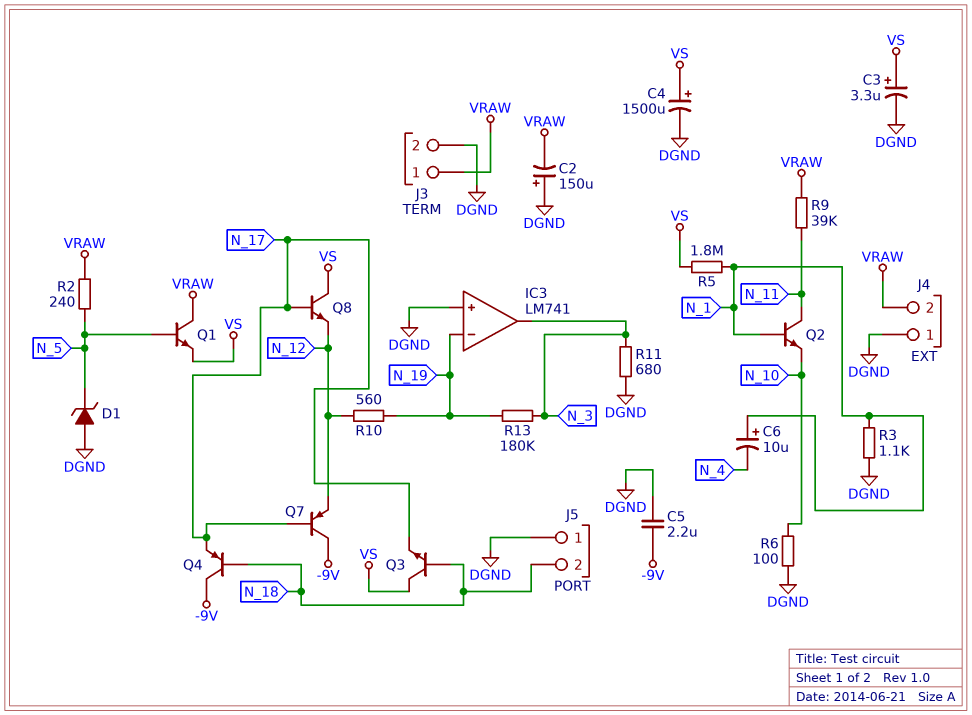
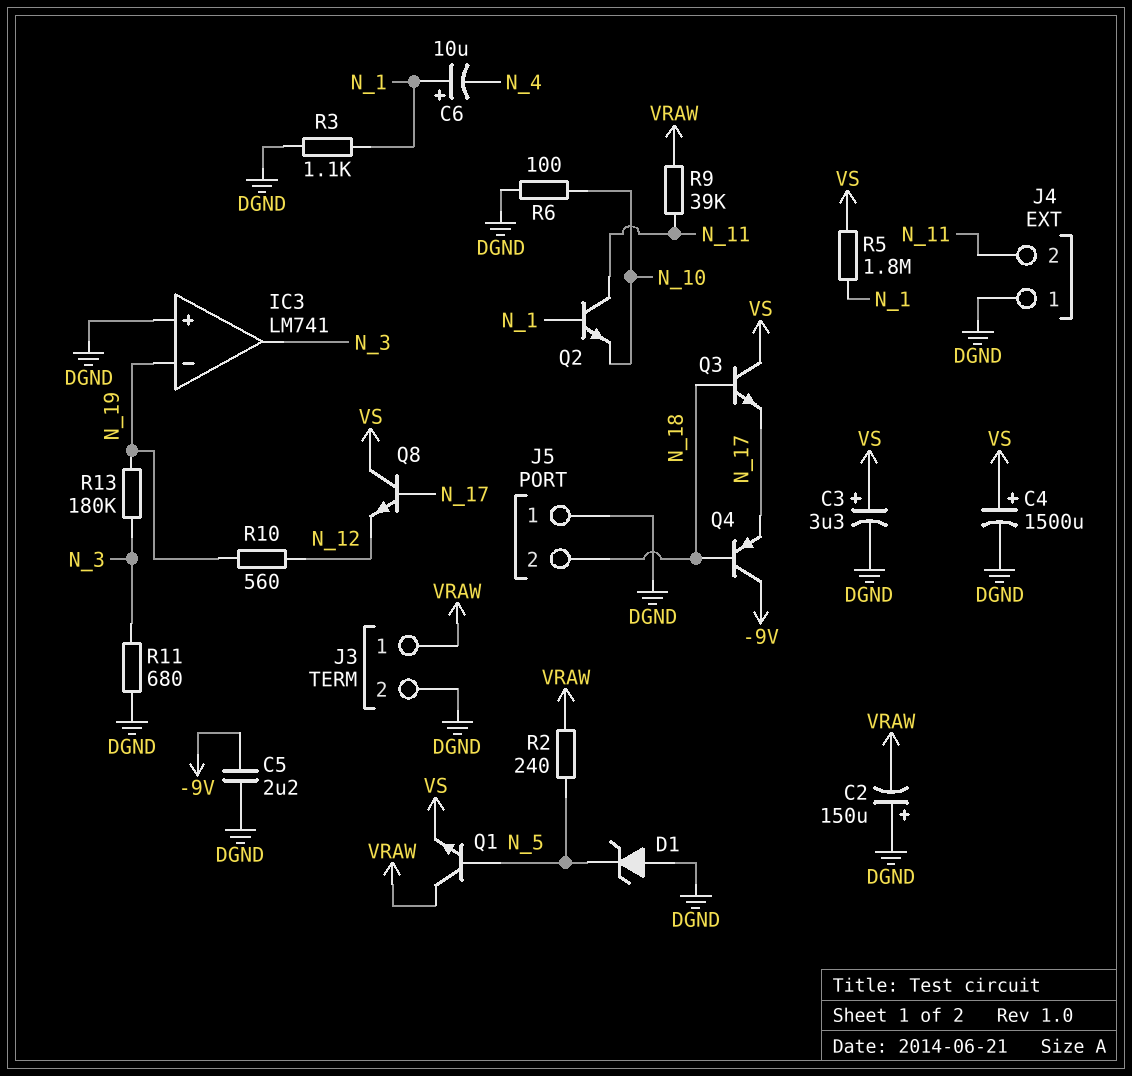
J4 pin 2: VRAW -> N_11
Q7: PNP (B N_17, C -9V, E N_12) -> none

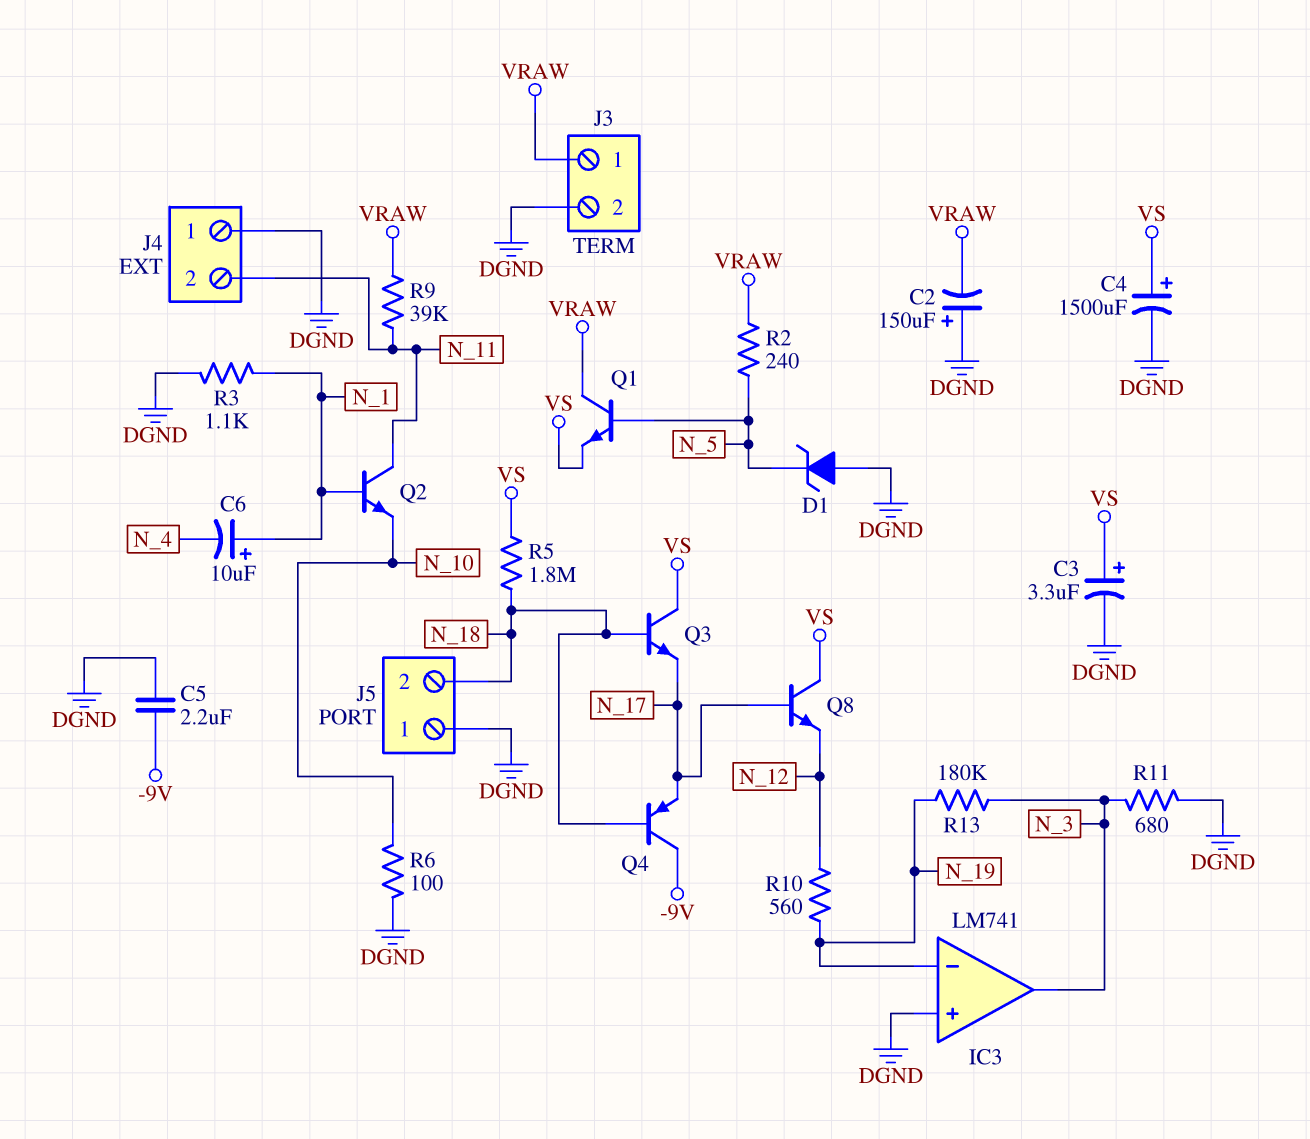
R5: 1.8M (N_1, VS) -> 1.8M (N_18, VS)

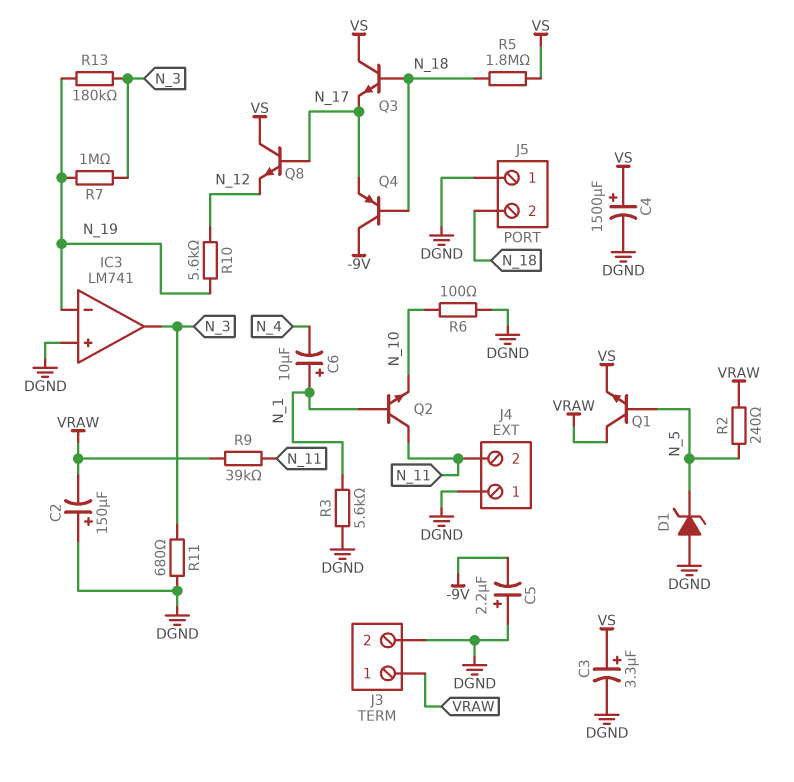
C5: 2.2uF (-9V, DGND) -> 2.2uF (plus DGND, minus -9V)
R3: 1.1k (DGND, N_1) -> 5.6k (DGND, N_1)
R7: none -> 1M (N_3, N_19)
R10: 560 (N_12, N_19) -> 5.6k (N_12, N_19)

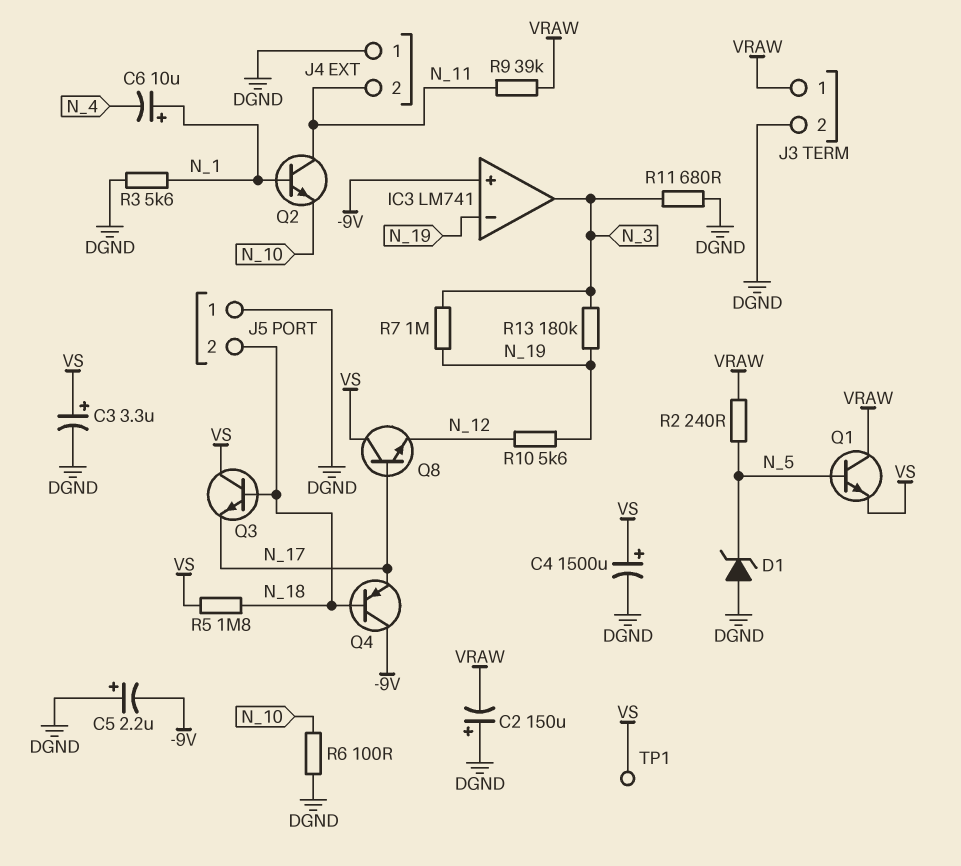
IC3 pin in+: DGND -> -9V
TP1: none -> test point (VS)

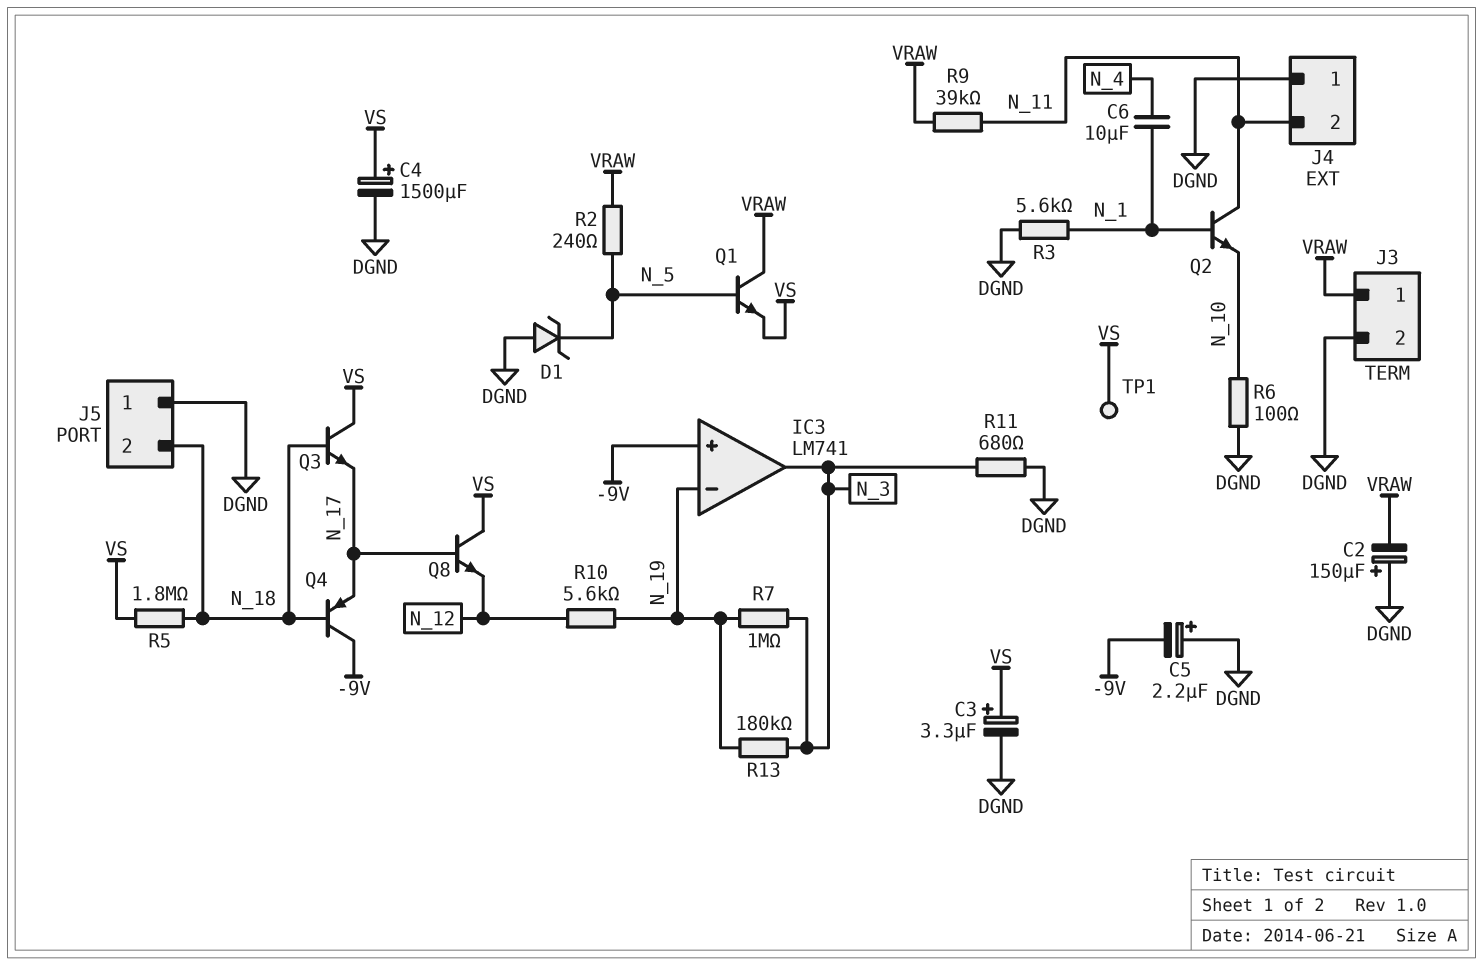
C6: 10uF (plus N_1, minus N_4) -> 10uF (N_1, N_4)

